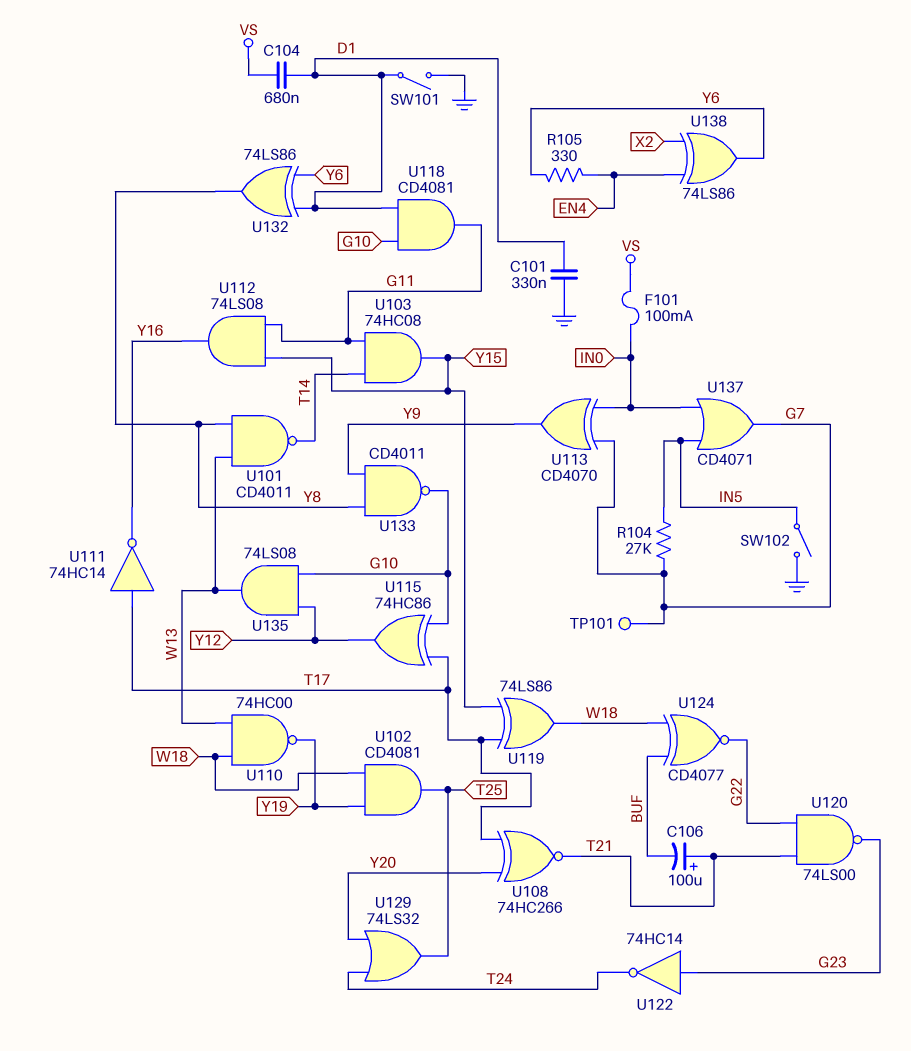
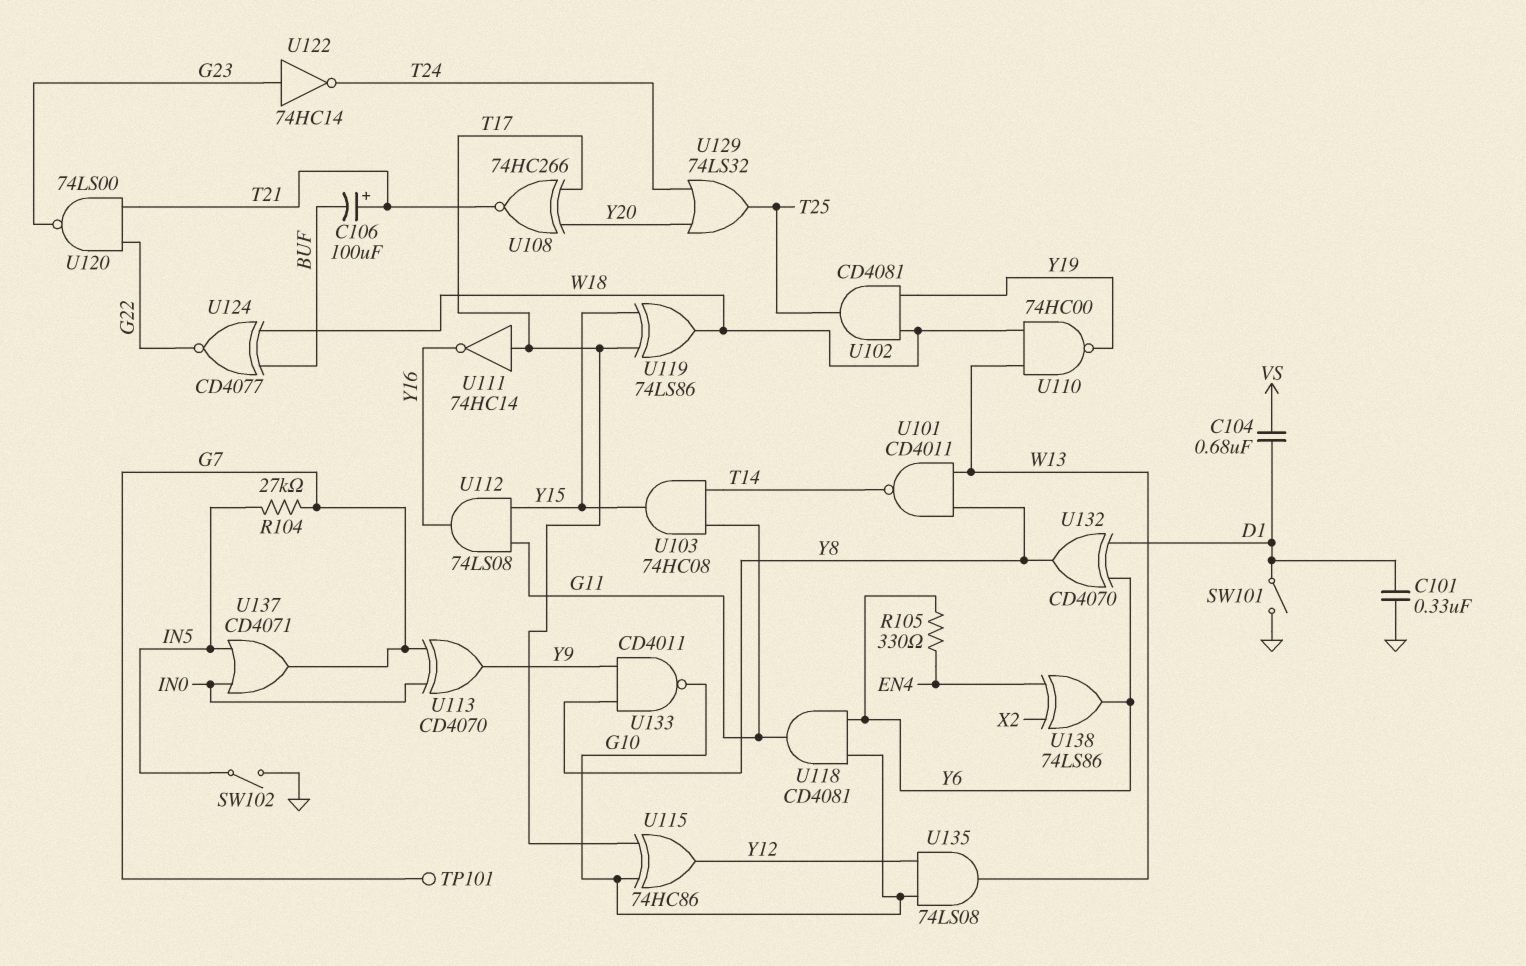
F101: 100mA (IN0, VS) -> none
U118: AND CD4081 (in D1, in G10, out G11) -> AND CD4081 (in G10, in Y6, out G11)
U132: XOR 74LS86 (in D1, in Y6, out Y8) -> XOR CD4070 (in D1, in Y6, out Y8)

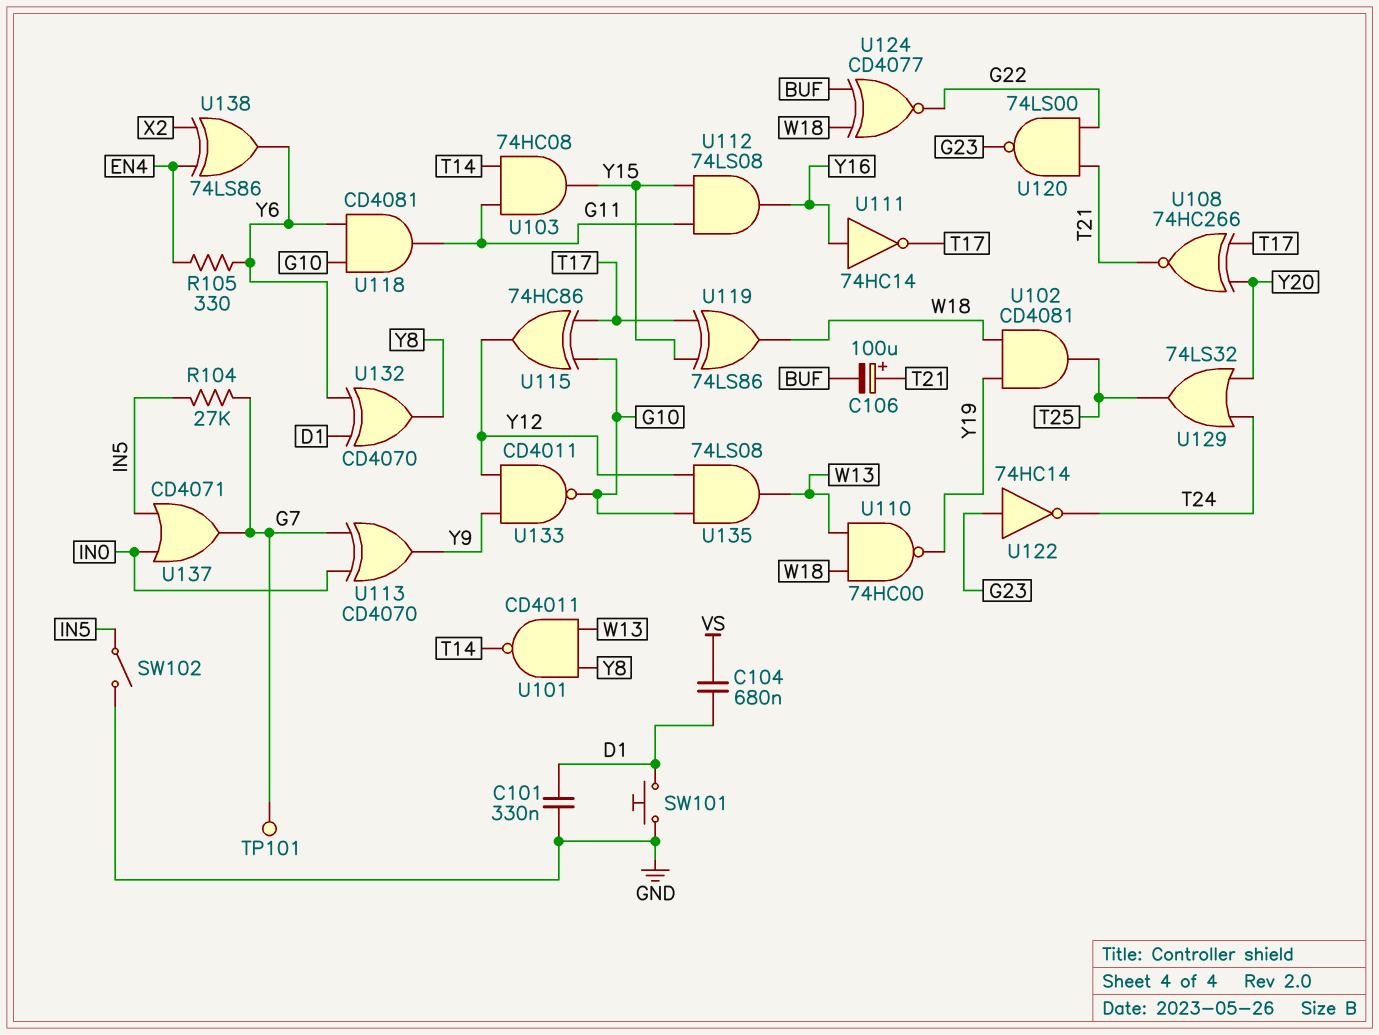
SW101: switch (D1, GND) -> button (D1, GND)
U111: NOT 74HC14 (in T17, out Y16) -> NOT 74HC14 (in Y16, out T17)
U133: NAND CD4011 (in Y8, in Y9, out G10) -> NAND CD4011 (in Y9, in Y12, out G10)

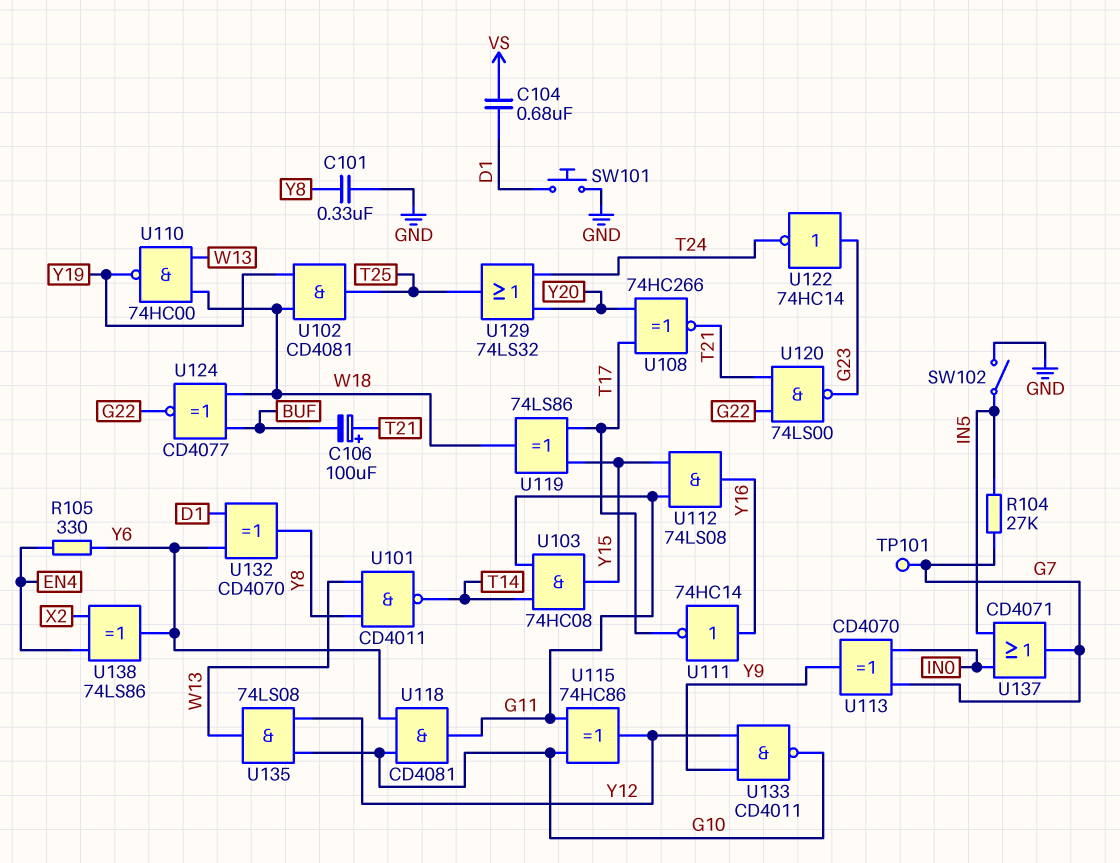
C101: 330nF (D1, GND) -> 330nF (GND, Y8)
U115: XOR 74HC86 (in G10, in T17, out Y12) -> XOR 74HC86 (in G10, in G11, out Y12)

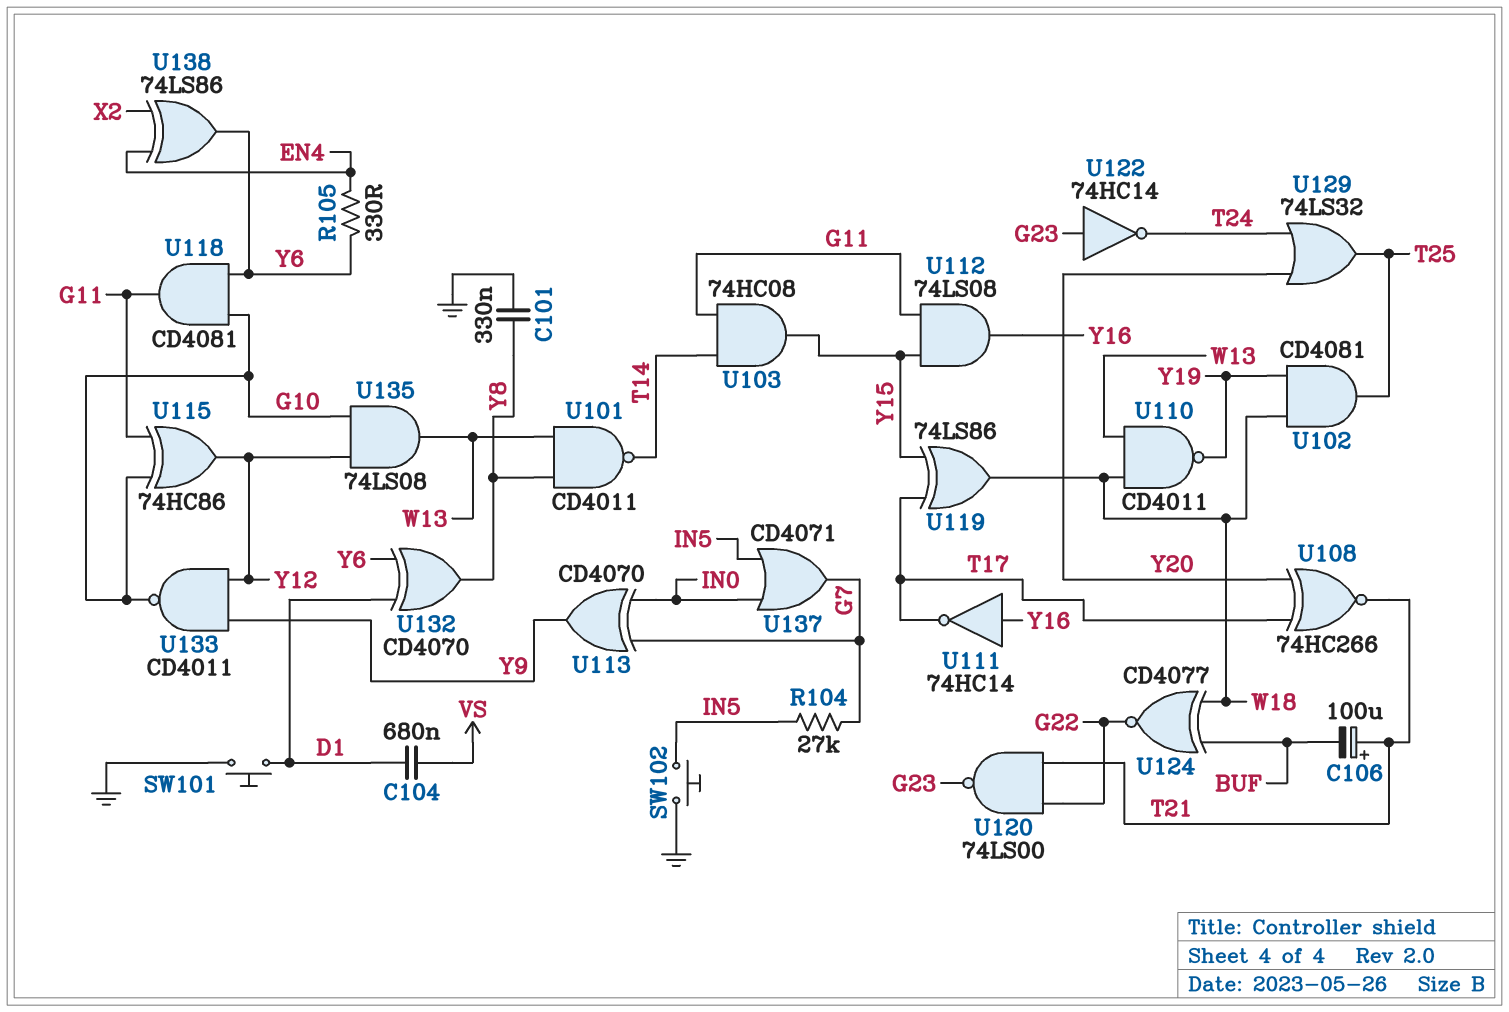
SW102: switch (GND, IN5) -> button (GND, IN5)
TP101: test point (G7) -> none
U110: NAND 74HC00 (in W13, in W18, out Y19) -> NAND CD4011 (in W13, in W18, out Y19)

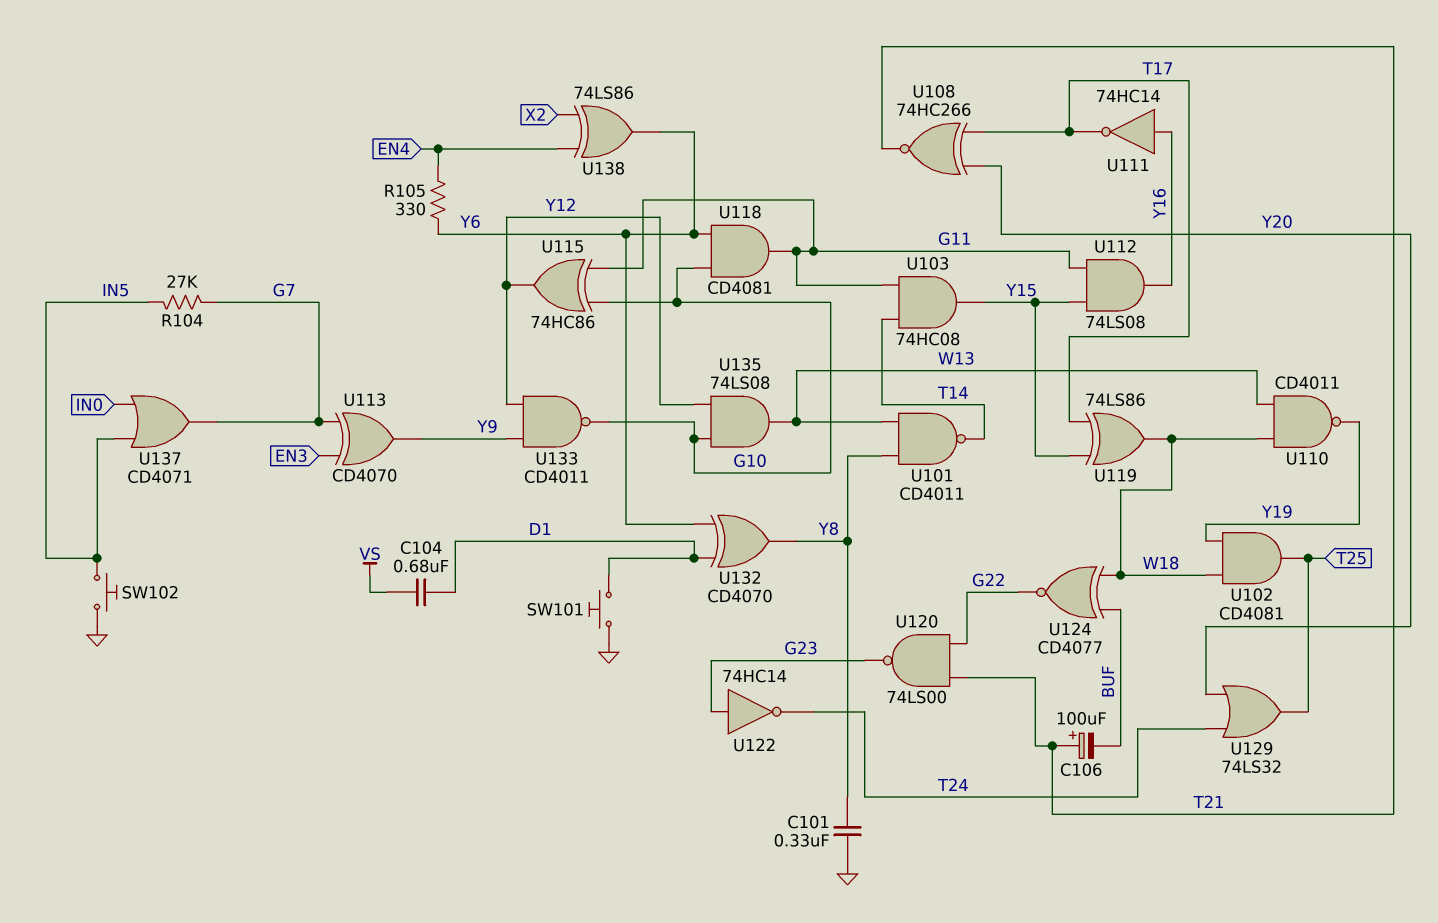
U113: XOR CD4070 (in G7, in IN0, out Y9) -> XOR CD4070 (in EN3, in G7, out Y9)

